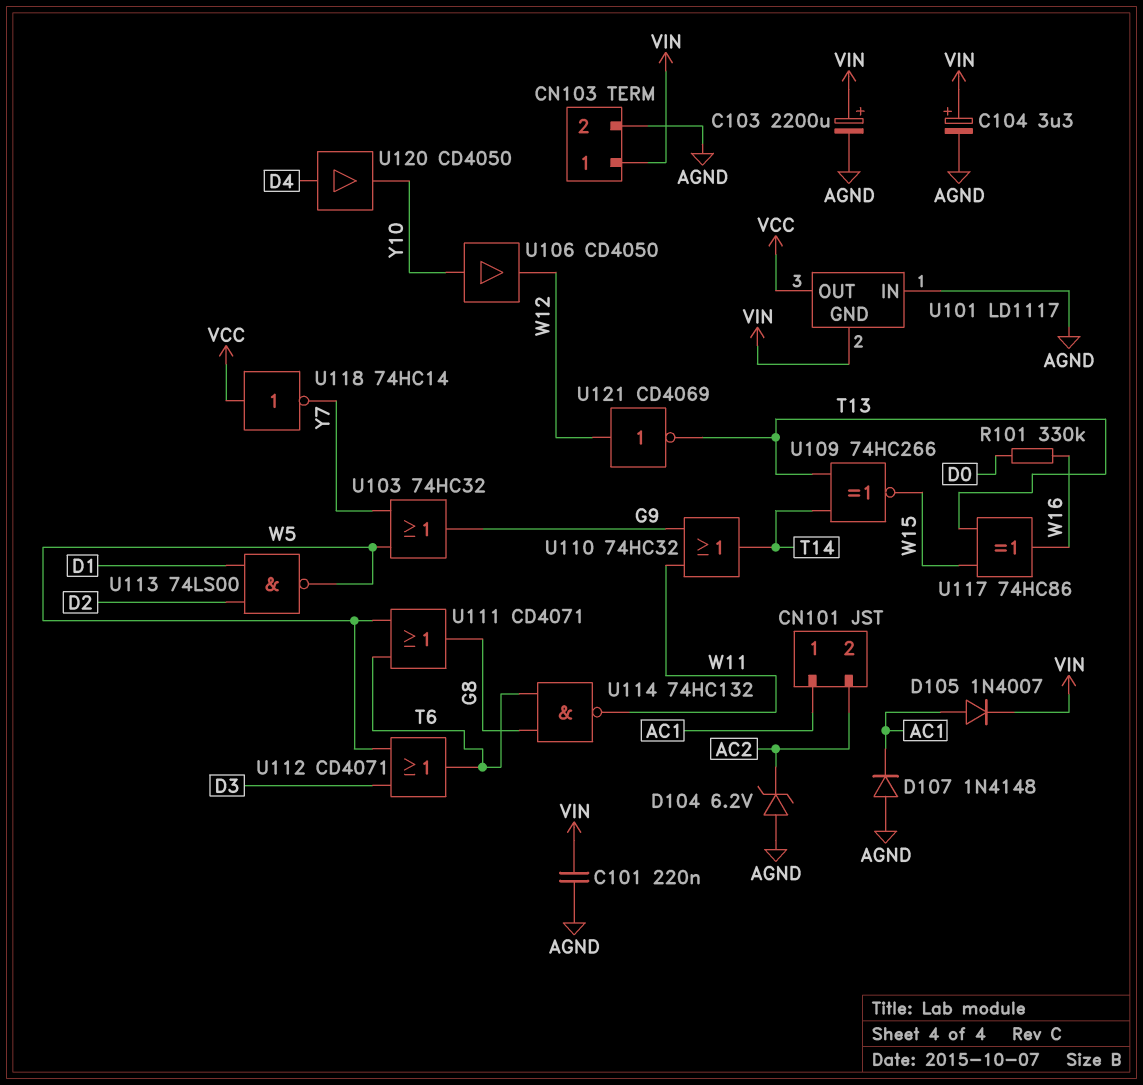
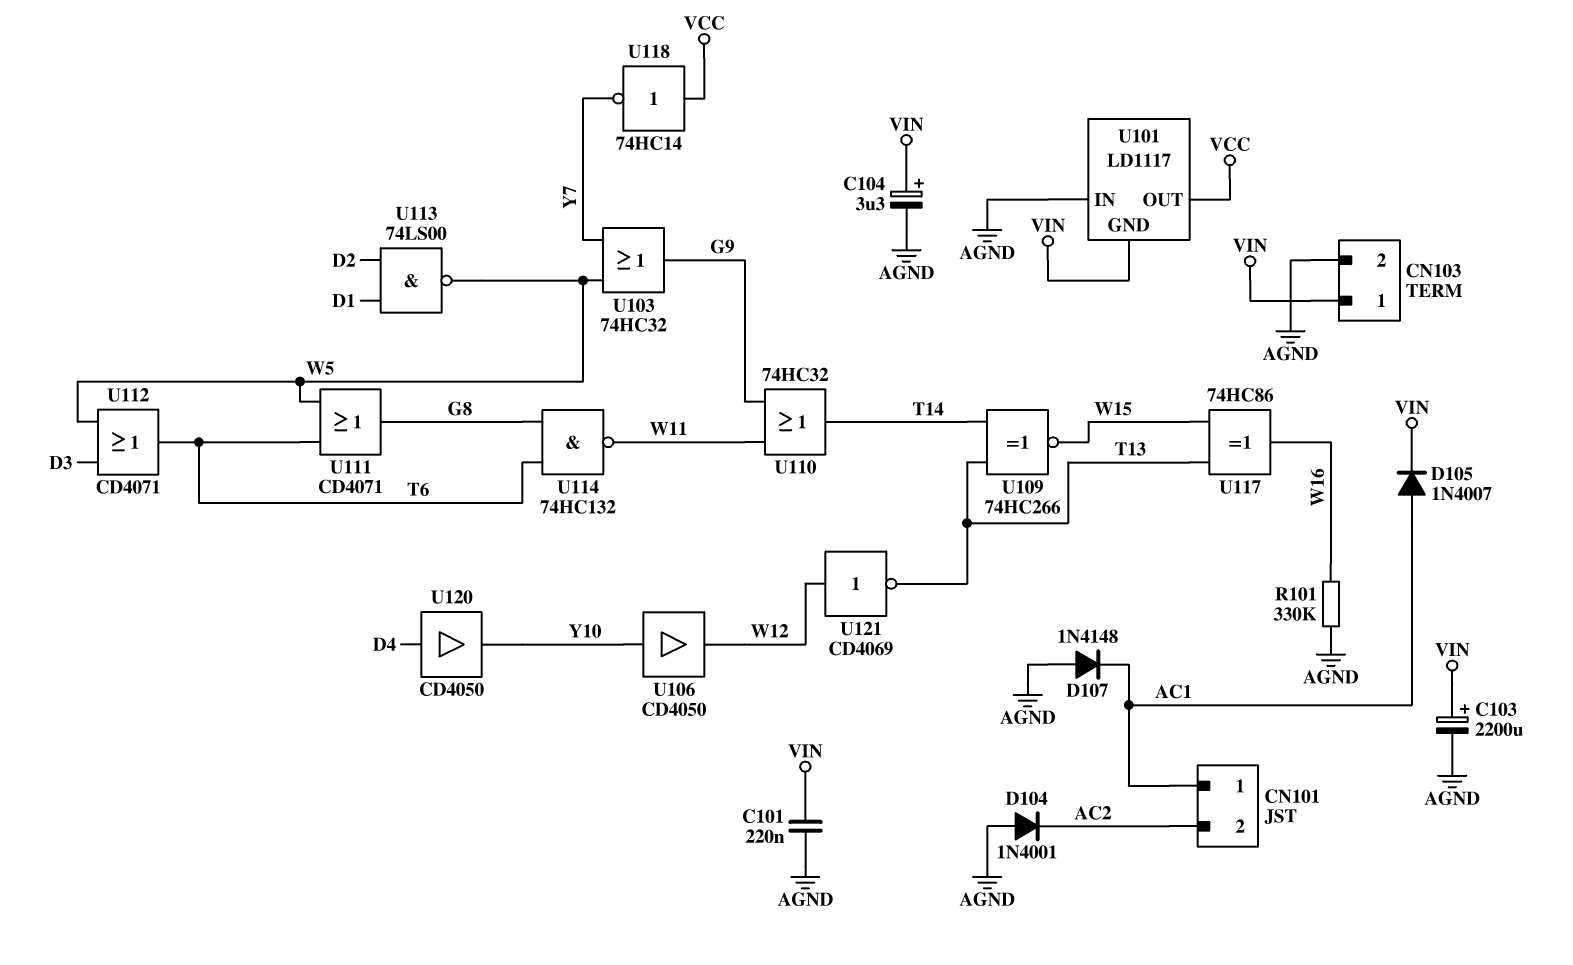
D104: zener 6.2V (A AGND, K AC2) -> diode 1N4001 (A AGND, K AC2)
R101: 330k (D0, W16) -> 330k (AGND, W16)

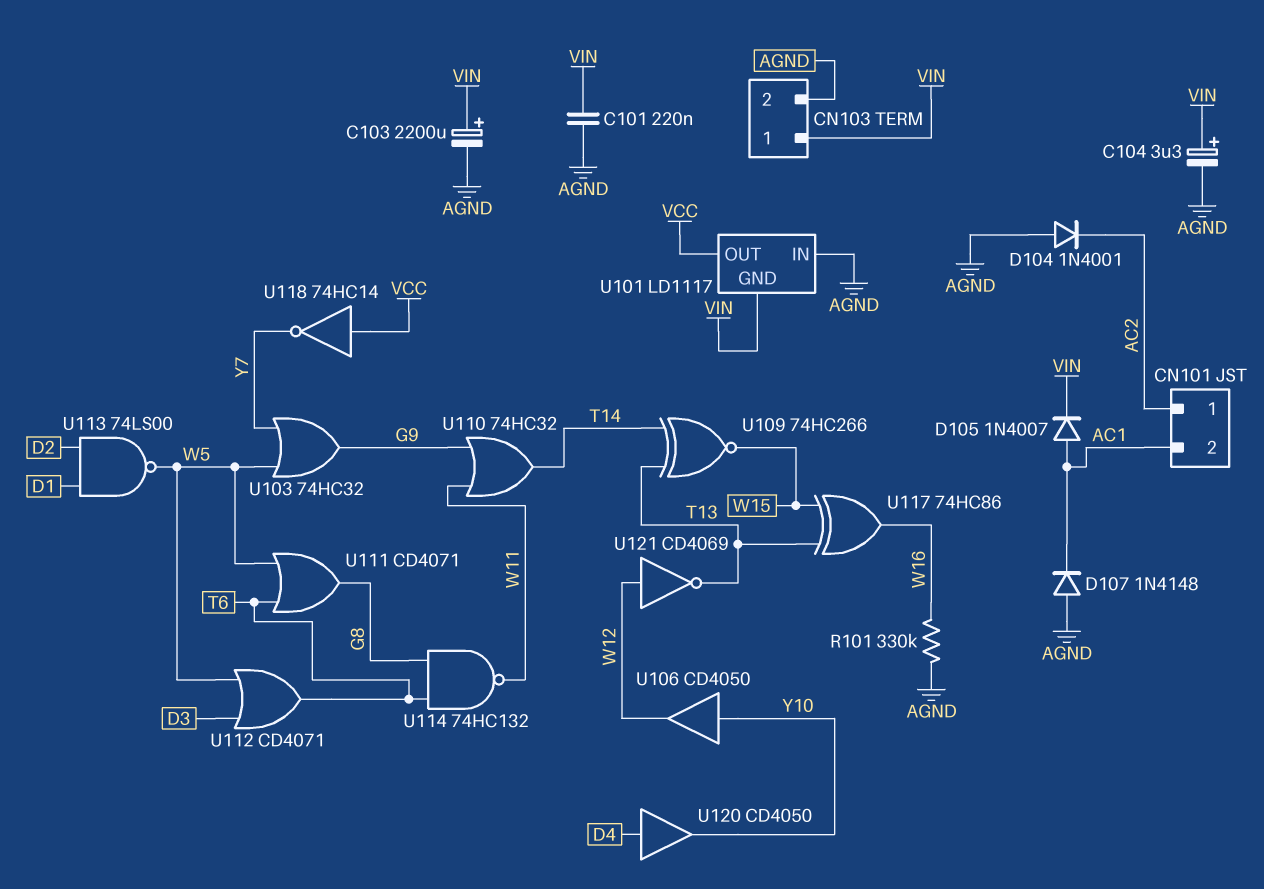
CN101 pin 1: AC1 -> AC2
CN101 pin 2: AC2 -> AC1

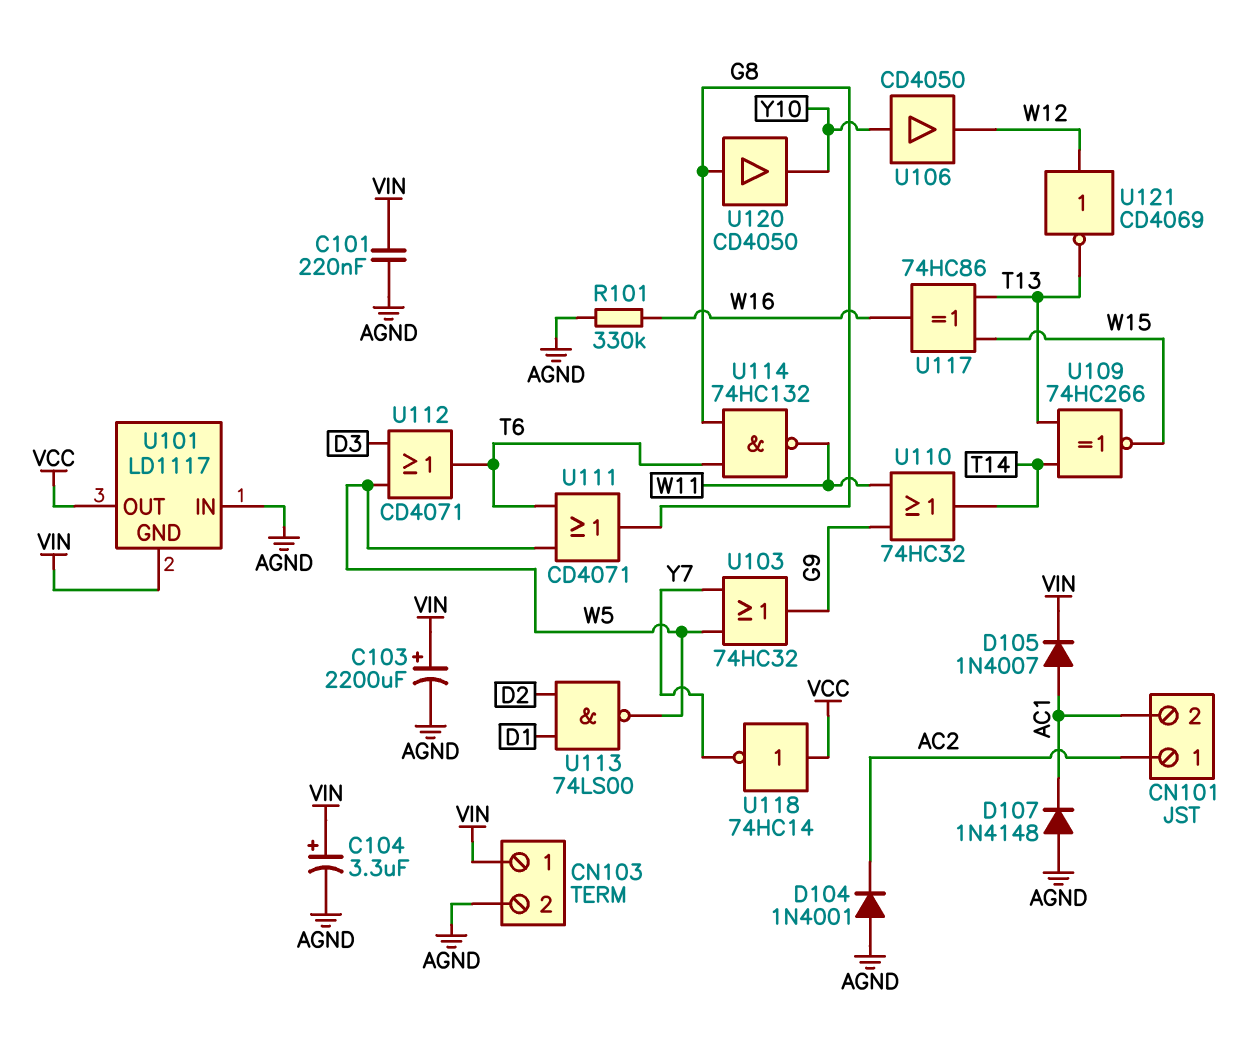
U120: buffer CD4050 (in D4, out Y10) -> buffer CD4050 (in G8, out Y10)

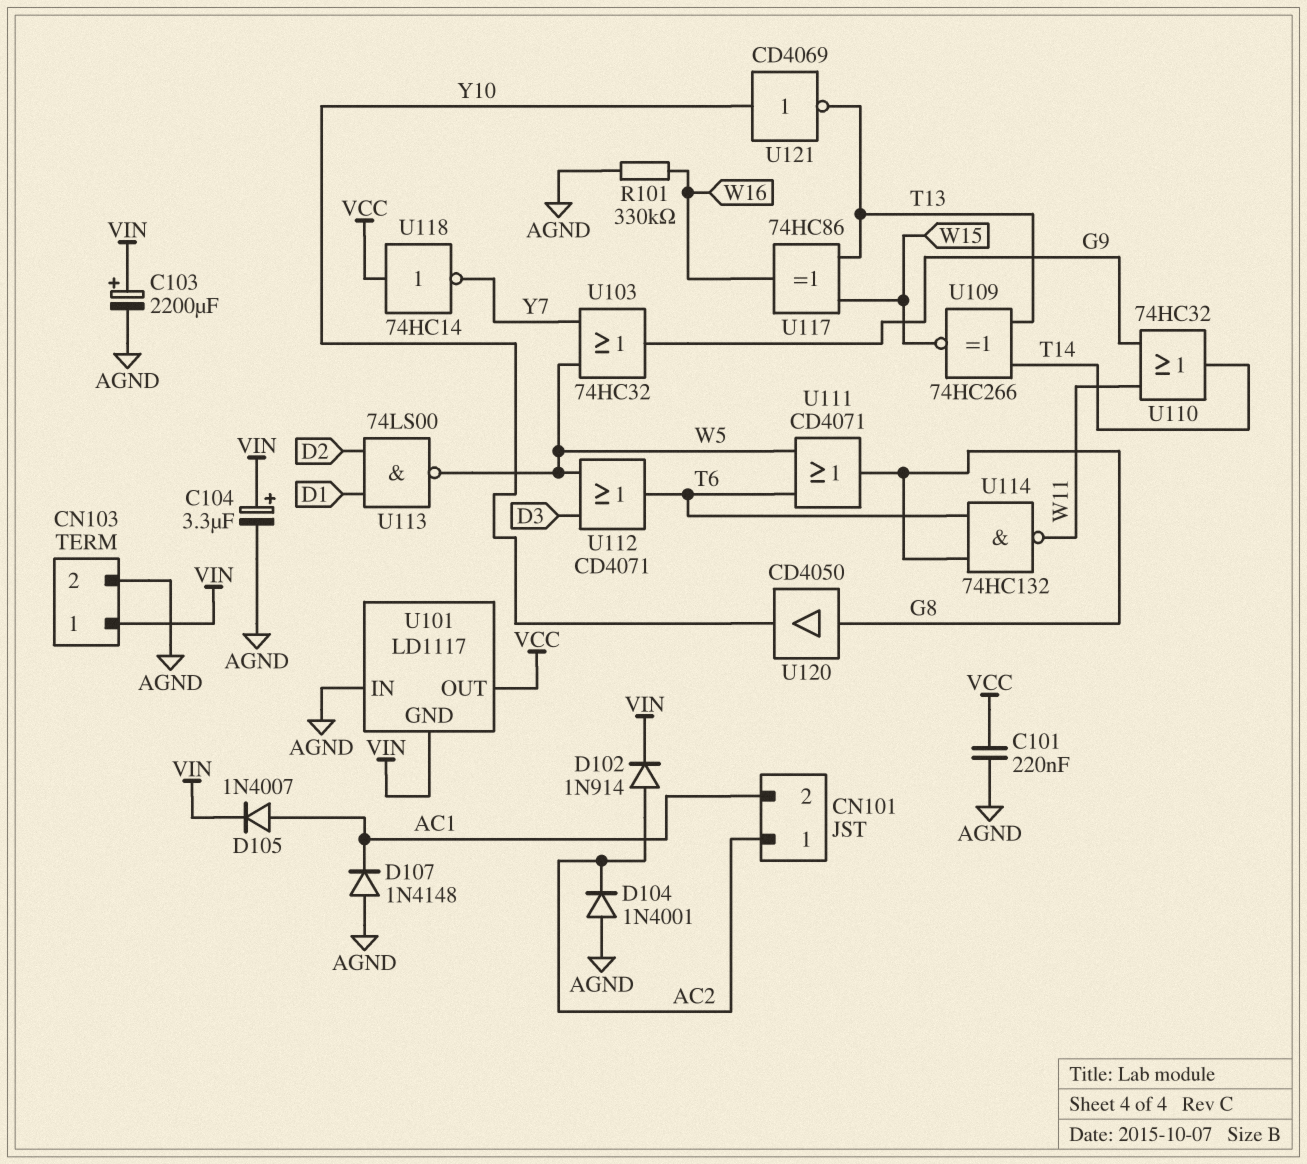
C101: 220nF (AGND, VIN) -> 220nF (AGND, VCC)
D102: none -> diode 1N914 (A AC2, K VIN)
U106: buffer CD4050 (in Y10, out W12) -> none
U121: NOT CD4069 (in W12, out T13) -> NOT CD4069 (in Y10, out T13)

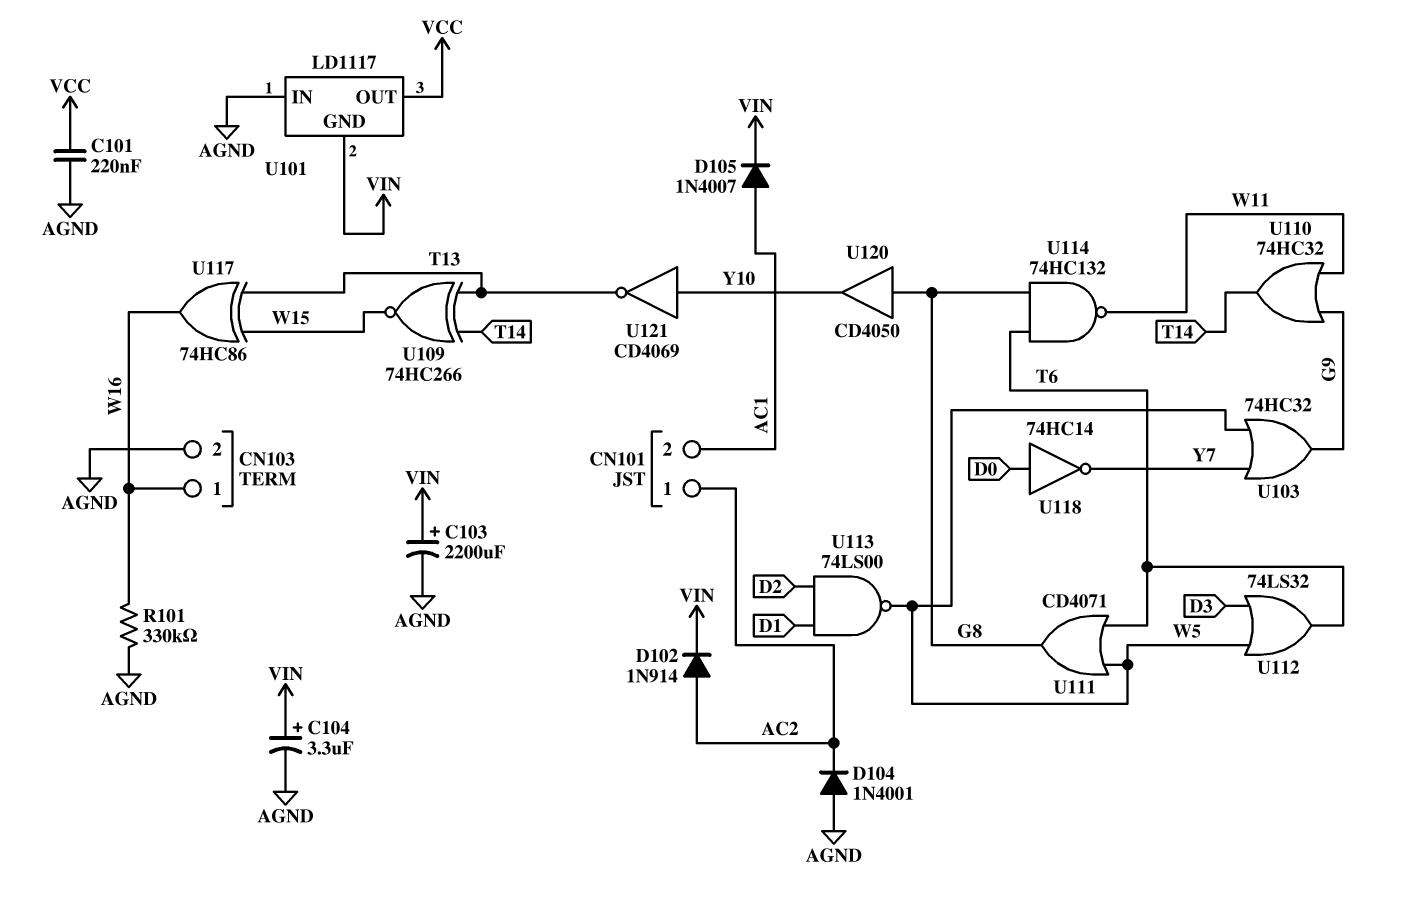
CN103 pin 1: VIN -> W16
D107: diode 1N4148 (A AGND, K AC1) -> none
U112: OR CD4071 (in D3, in W5, out T6) -> OR 74LS32 (in D3, in W5, out T6)
U118: NOT 74HC14 (in VCC, out Y7) -> NOT 74HC14 (in D0, out Y7)

